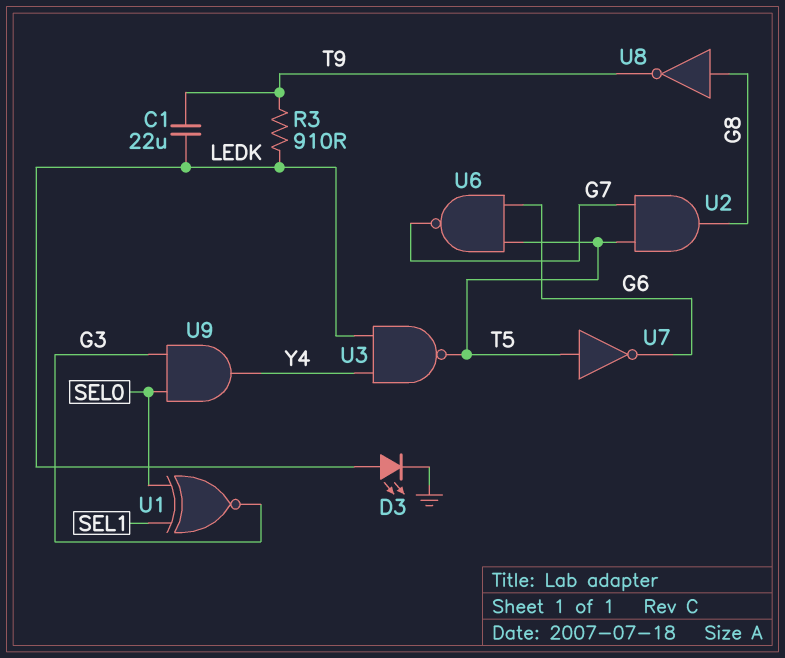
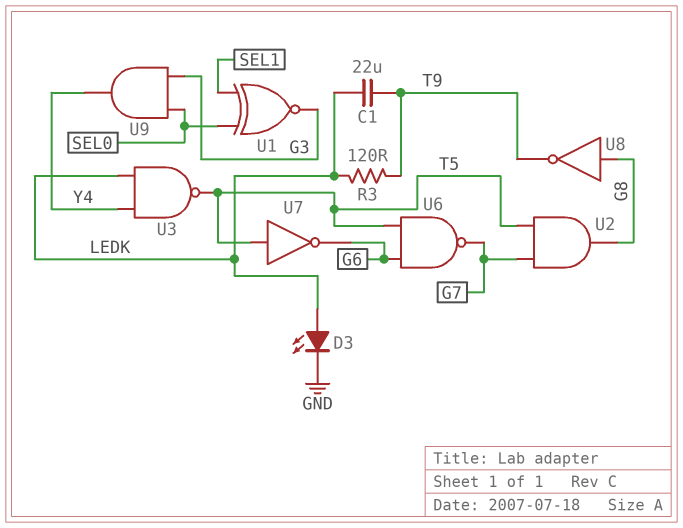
R3: 910 (LEDK, T9) -> 120 (LEDK, T9)

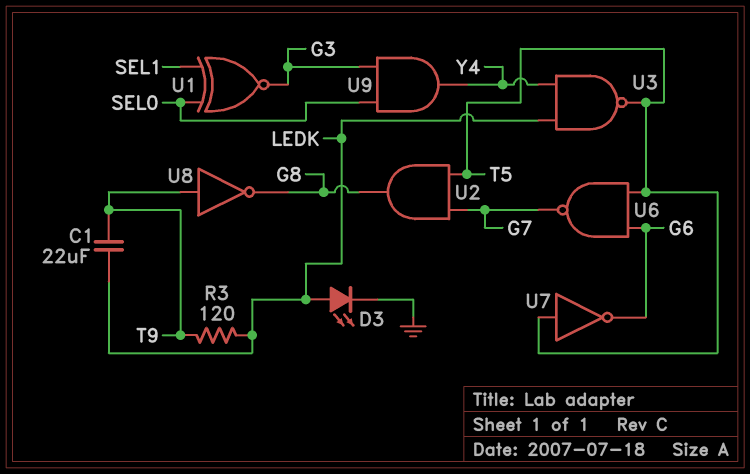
U8: NOT (in G8, out T9) -> NOT (in T9, out G8)

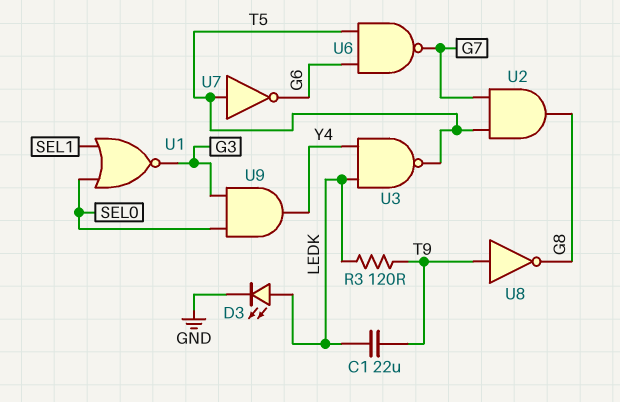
U1: XNOR (in SEL0, in SEL1, out G3) -> NOR (in SEL0, in SEL1, out G3)

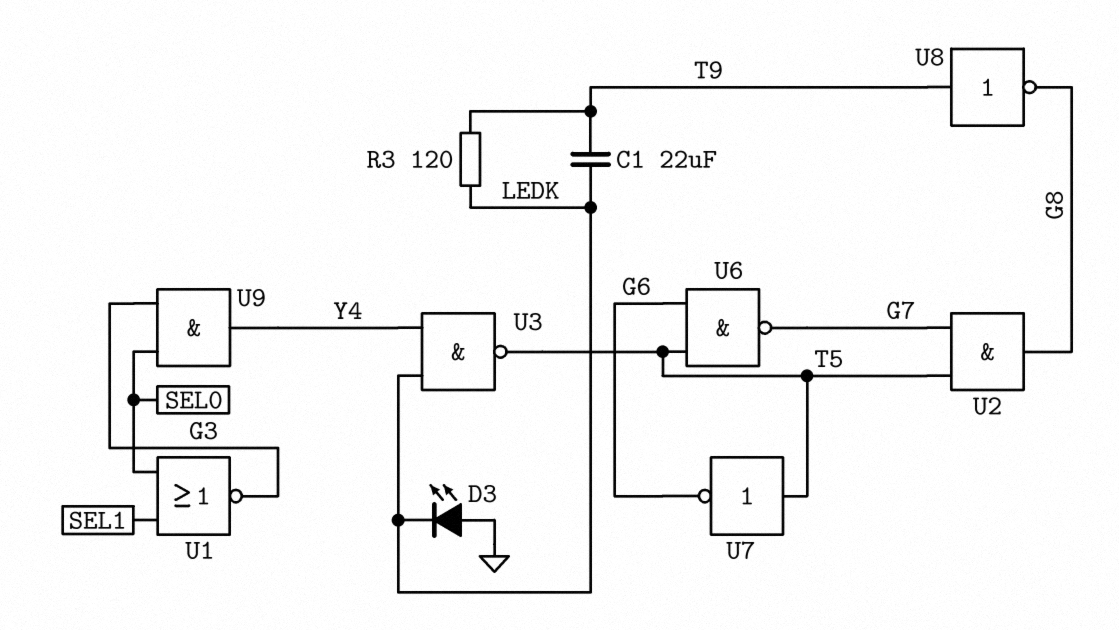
D3: LED (A LEDK, K GND) -> LED (A GND, K LEDK)

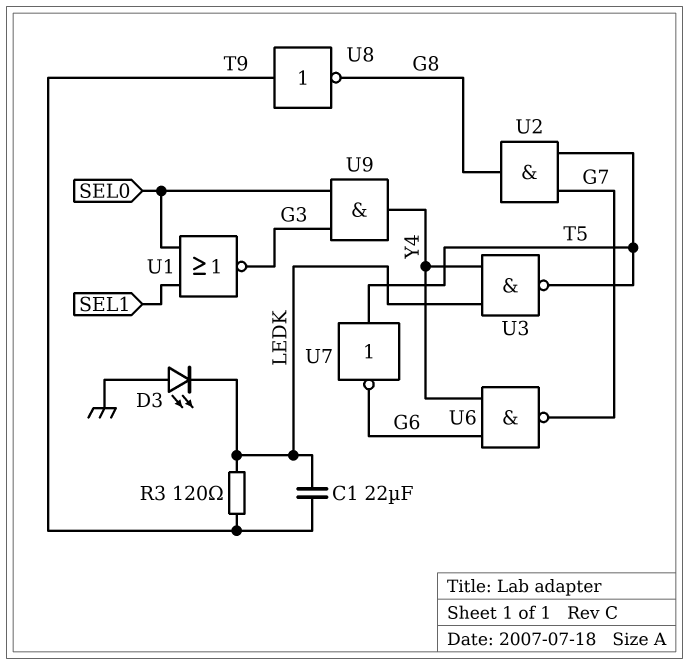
U6: NAND (in G6, in T5, out G7) -> NAND (in G6, in Y4, out G7)

